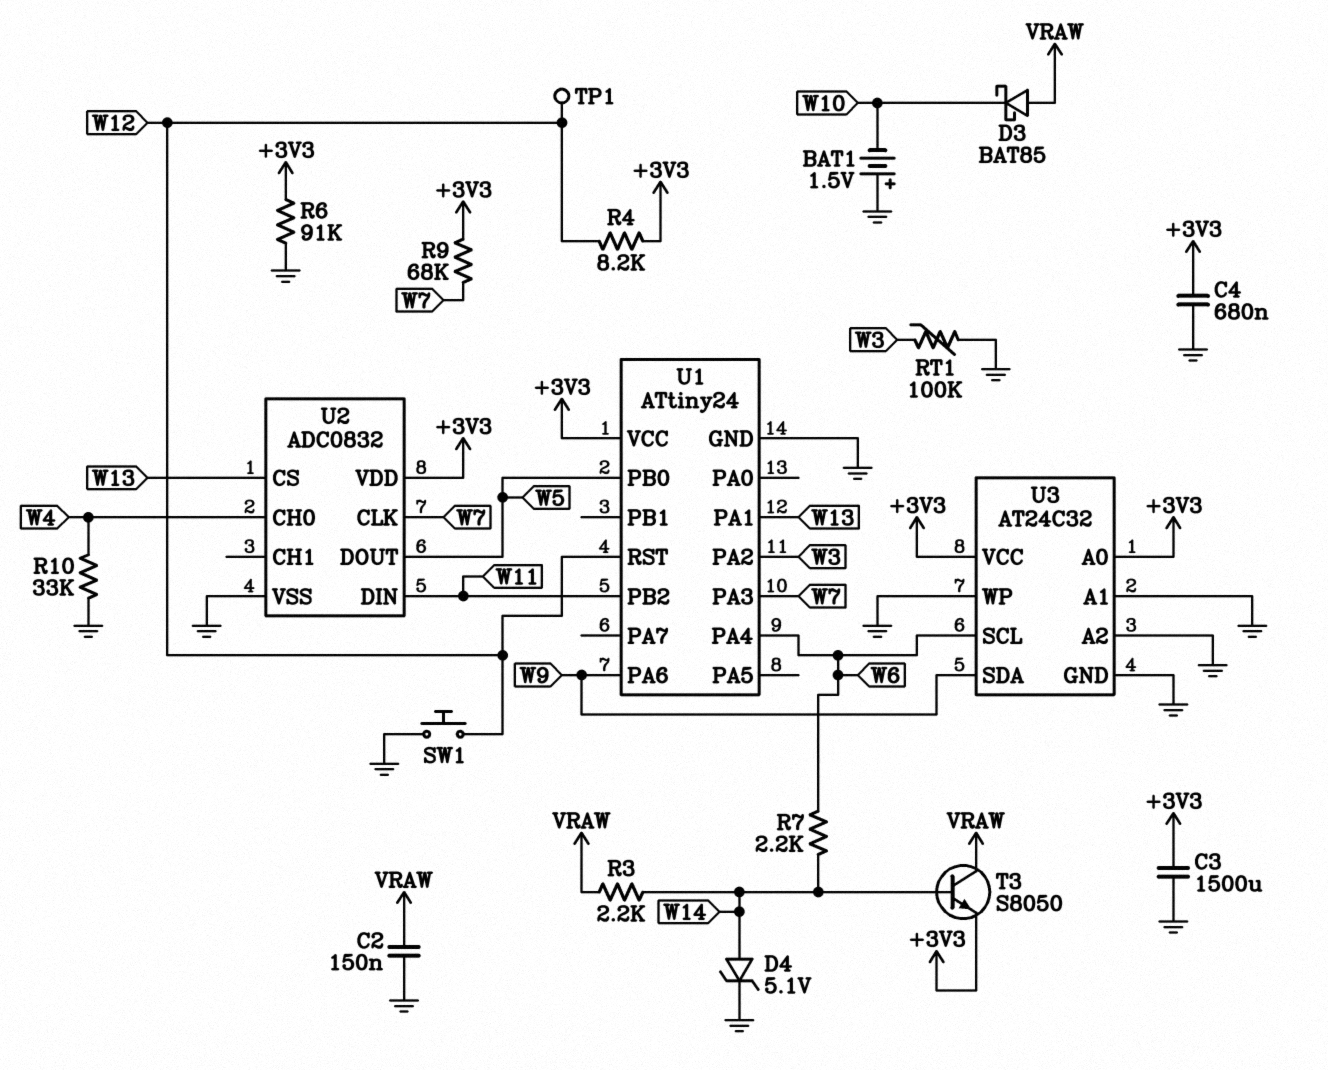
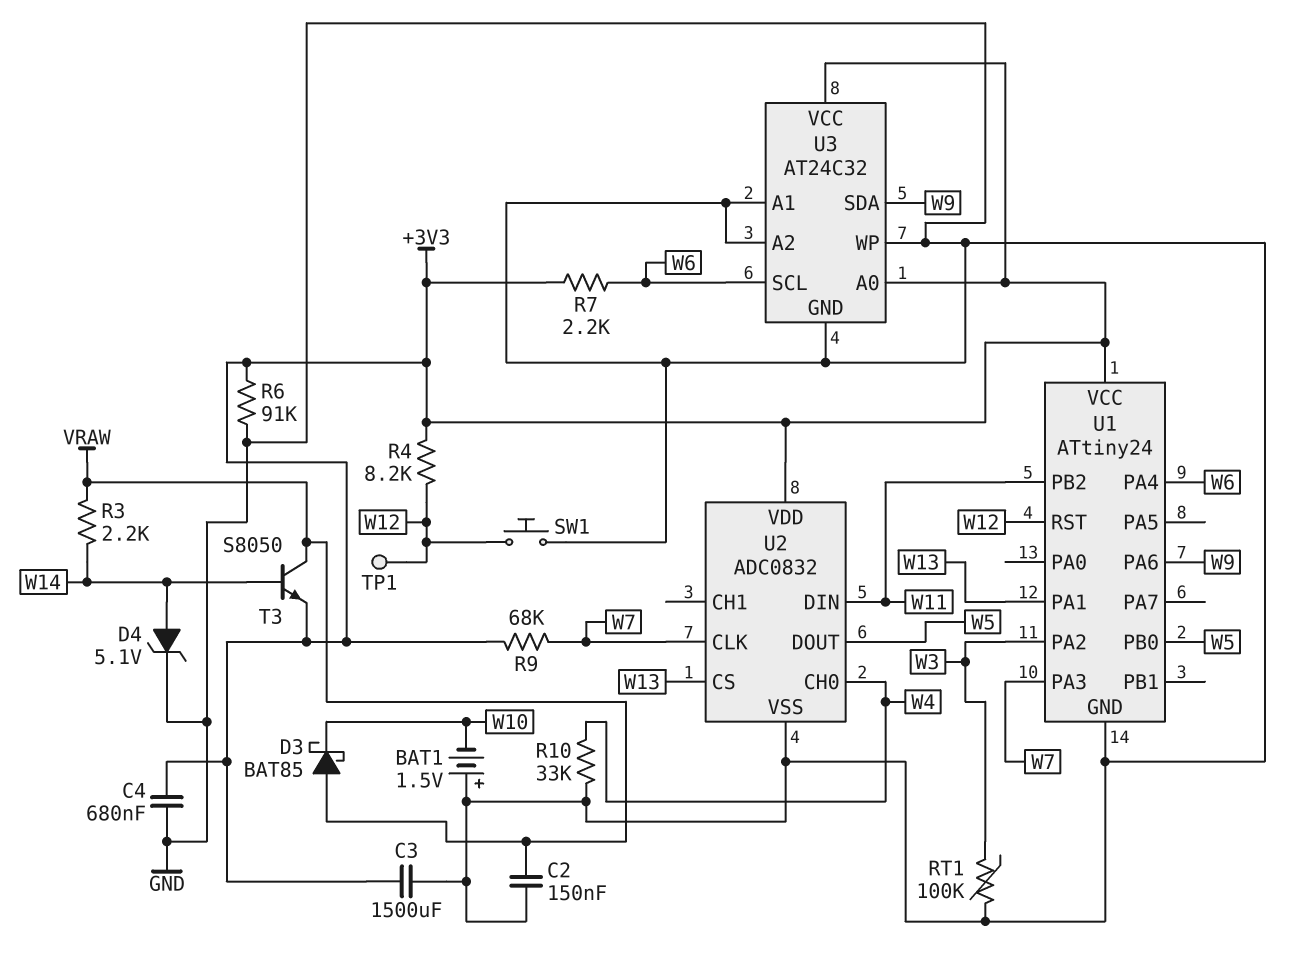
R7: 2.2k (W6, W14) -> 2.2k (+3V3, W6)

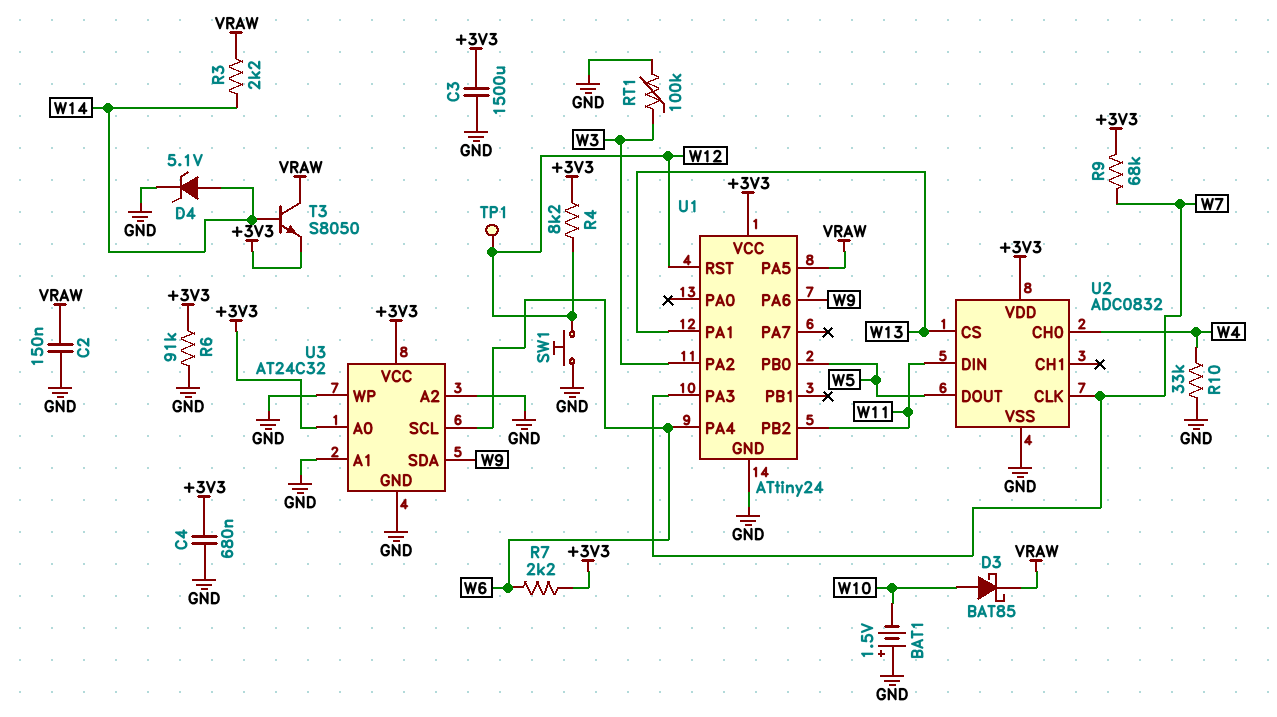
D3: schottky BAT85 (A VRAW, K W10) -> schottky BAT85 (A W10, K VRAW)
U1 pin PA5: none -> VRAW

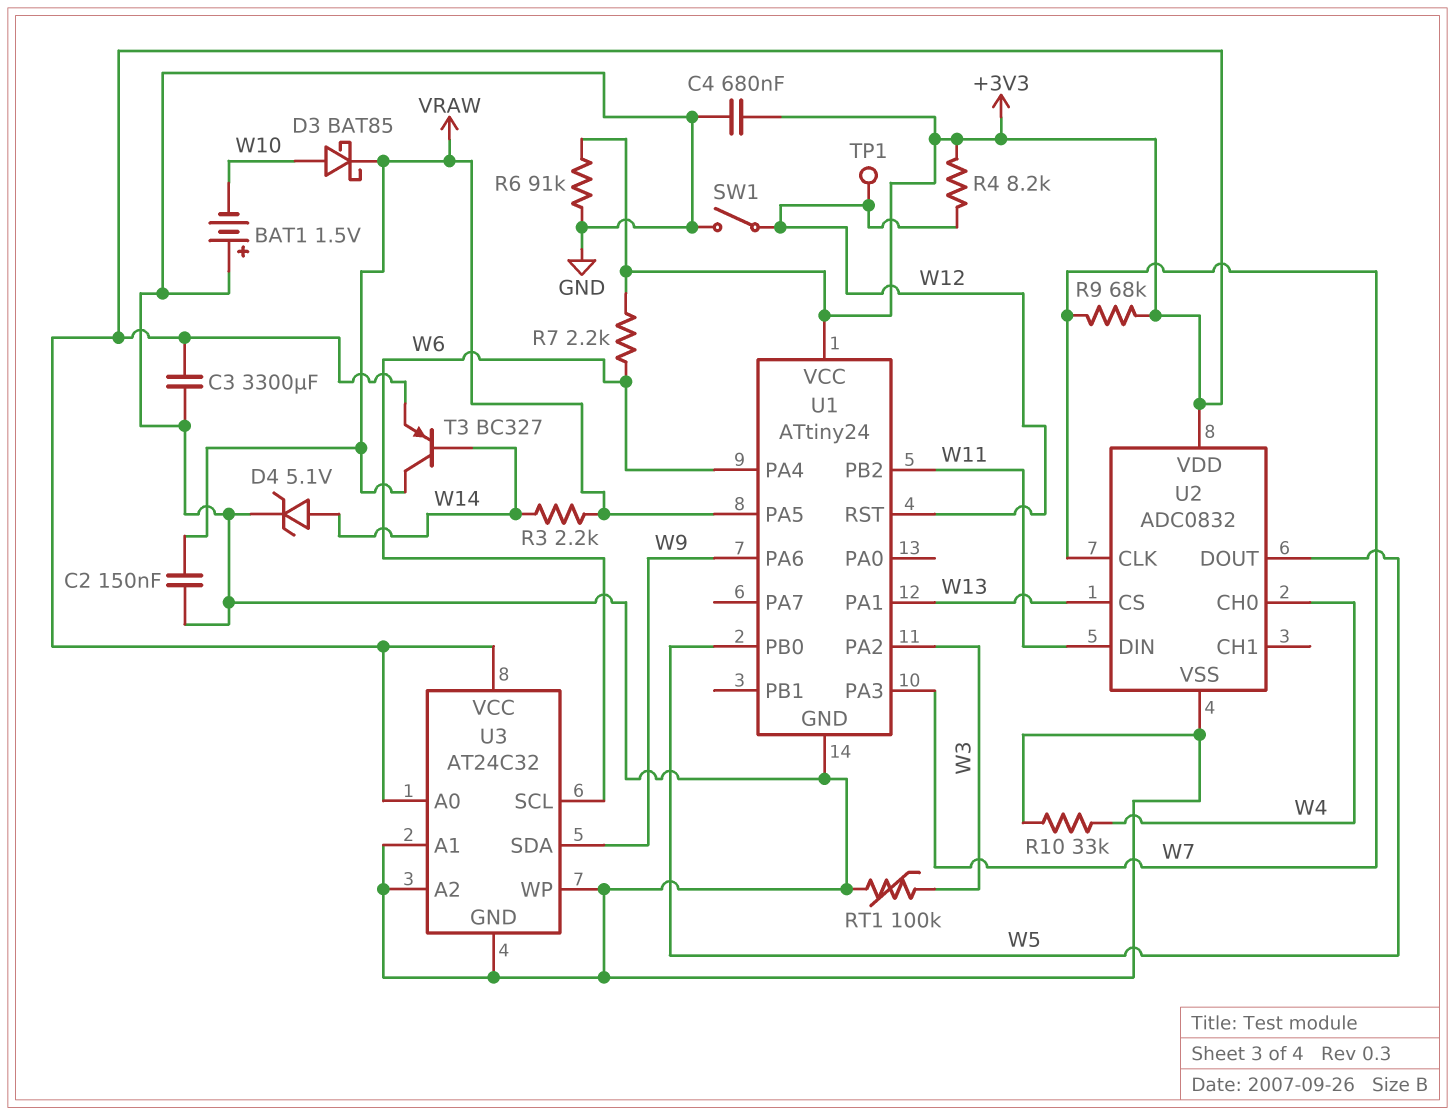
C3: 1500uF (+3V3, GND) -> 3300uF (+3V3, GND)
SW1: button (GND, W12) -> switch (GND, W12)
T3: NPN S8050 (B W14, C VRAW, E +3V3) -> PNP BC327 (B W14, C VRAW, E +3V3)

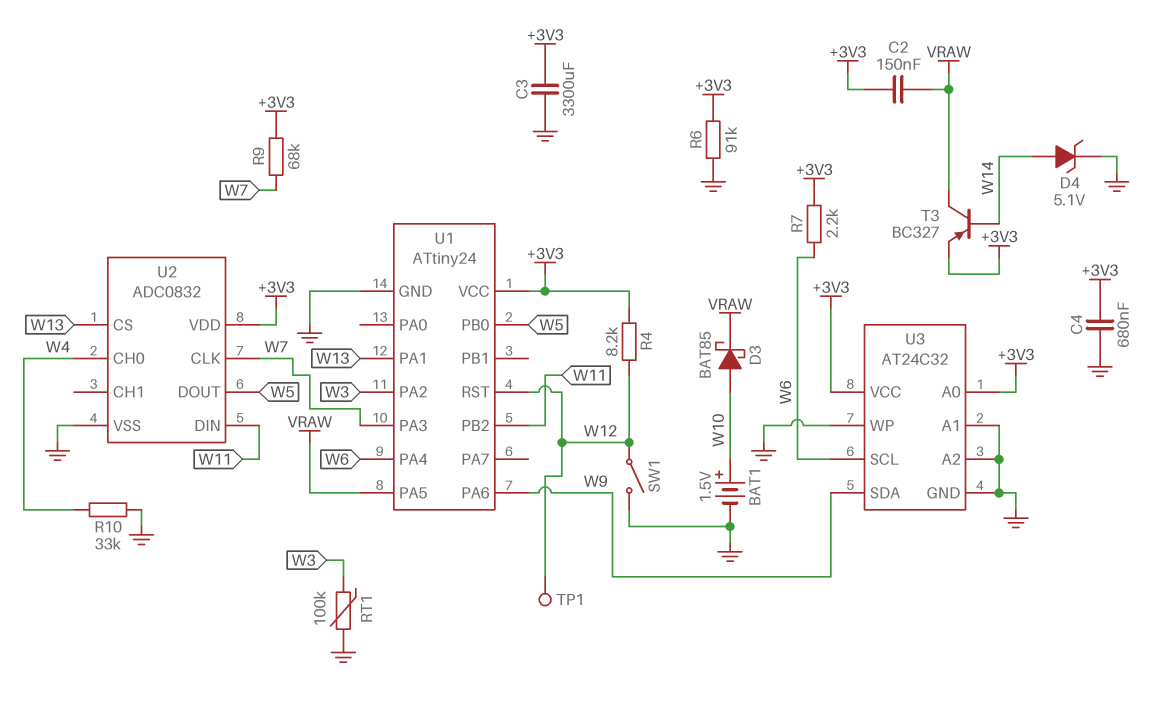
BAT1: 1.5V (plus GND, minus W10) -> 1.5V (plus W10, minus GND)
C2: 150nF (GND, VRAW) -> 150nF (+3V3, VRAW)
R3: 2.2k (VRAW, W14) -> none

